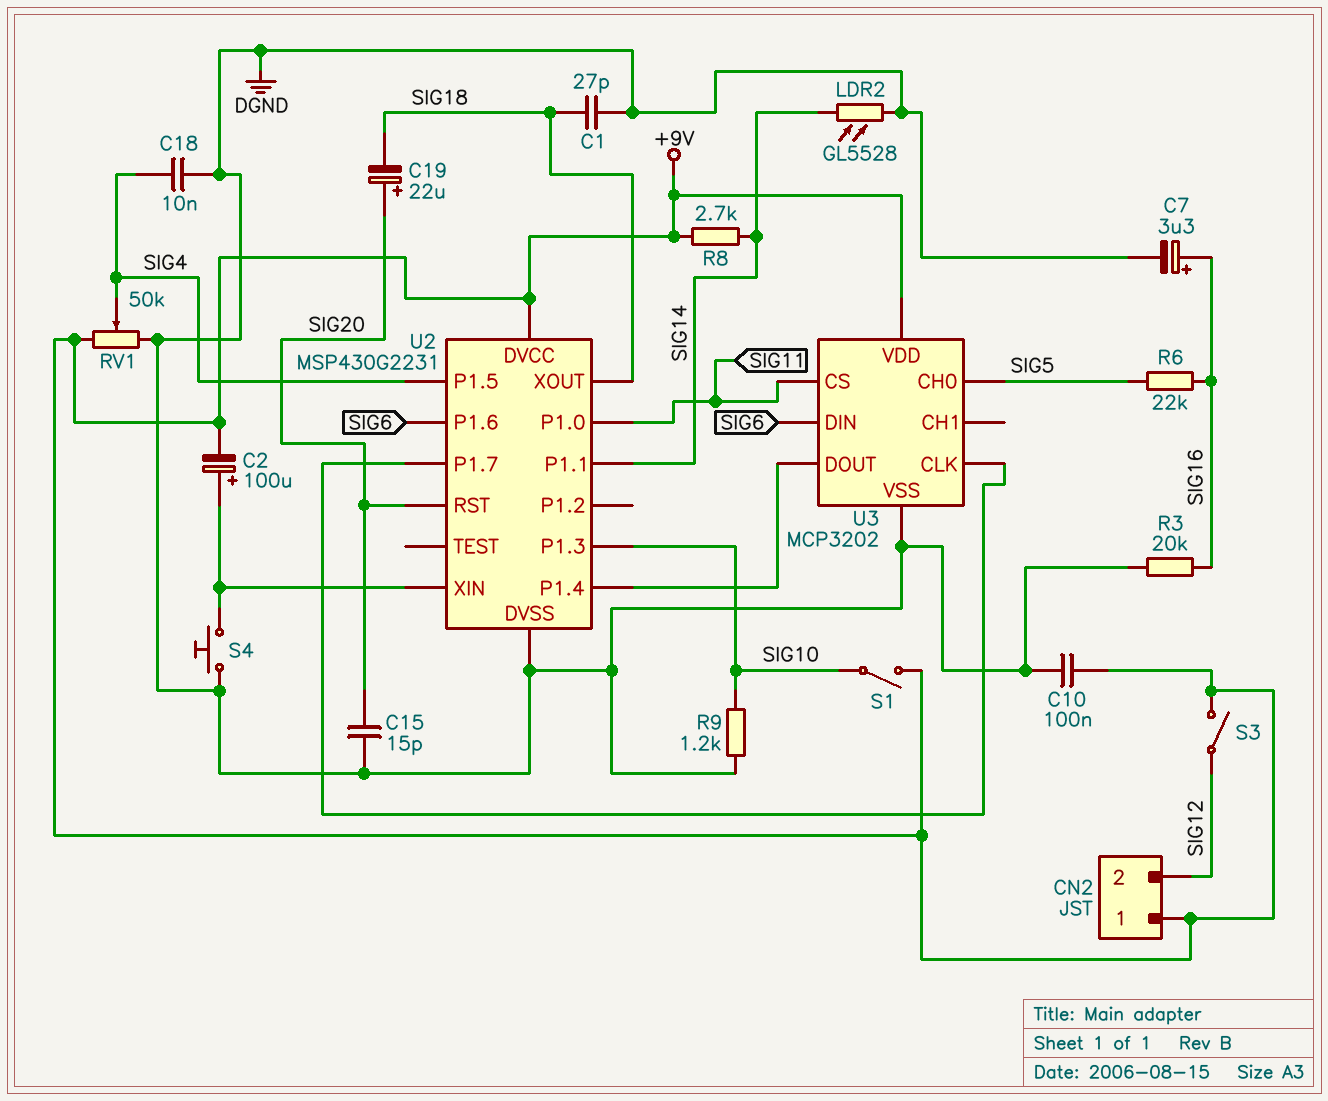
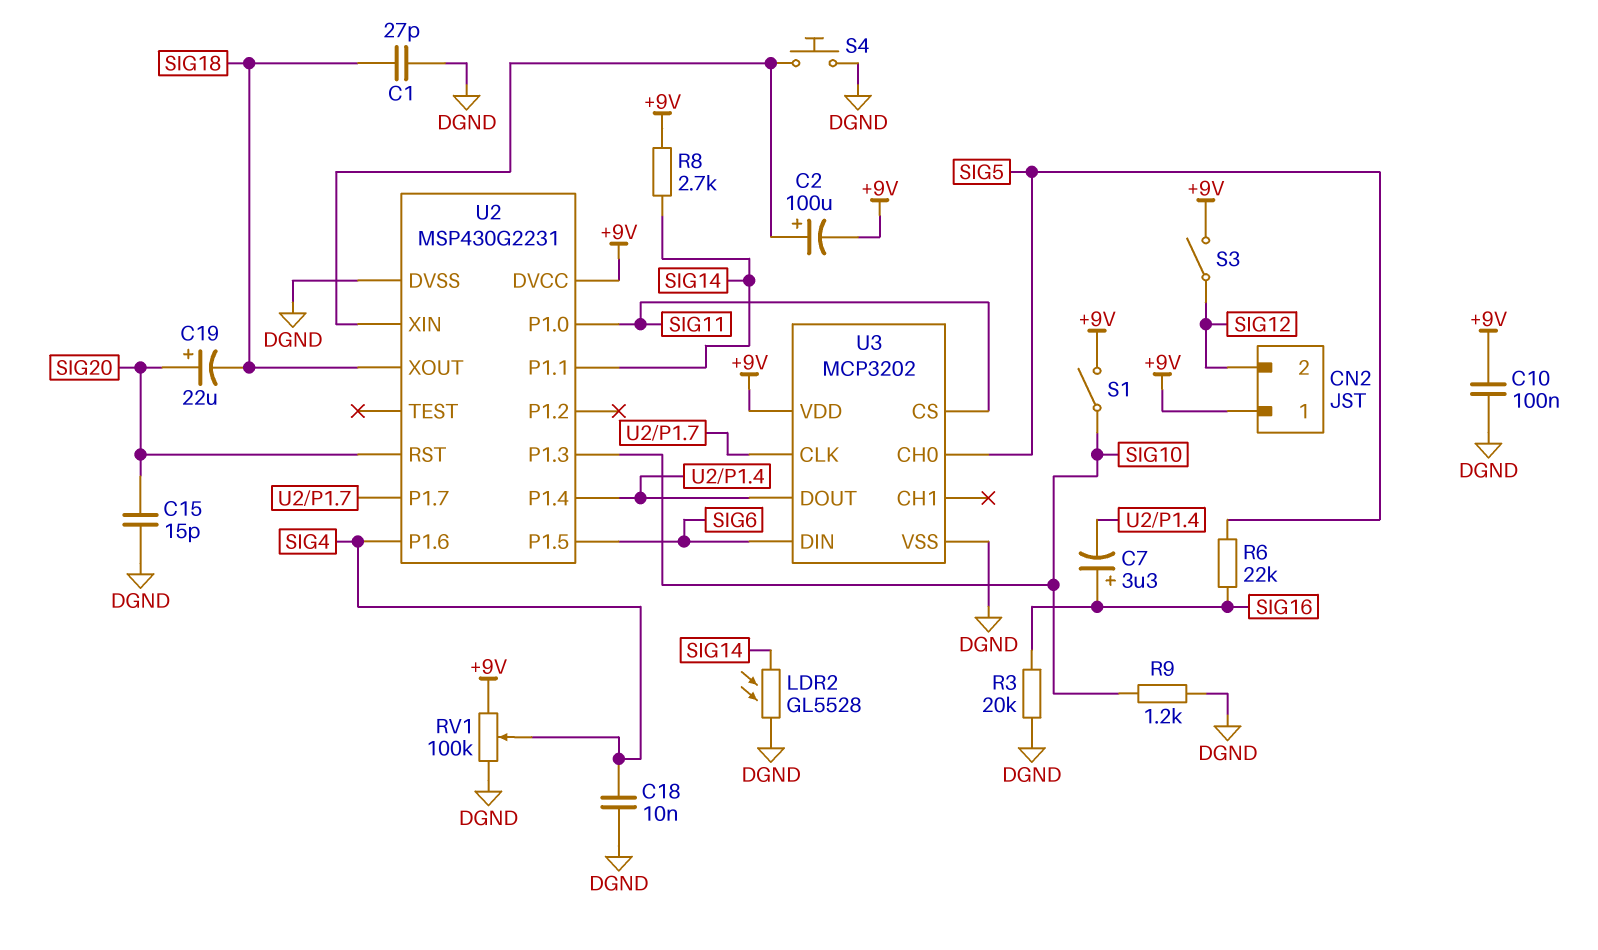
C7: 3.3uF (plus SIG16, minus DGND) -> 3.3uF (plus SIG16, minus U2/P1.4)
RV1: 50k (+9V, DGND, wiper SIG4) -> 100k (+9V, DGND, wiper SIG4)
U2 pin P1.5: SIG4 -> SIG6
U2 pin P1.6: SIG6 -> SIG4

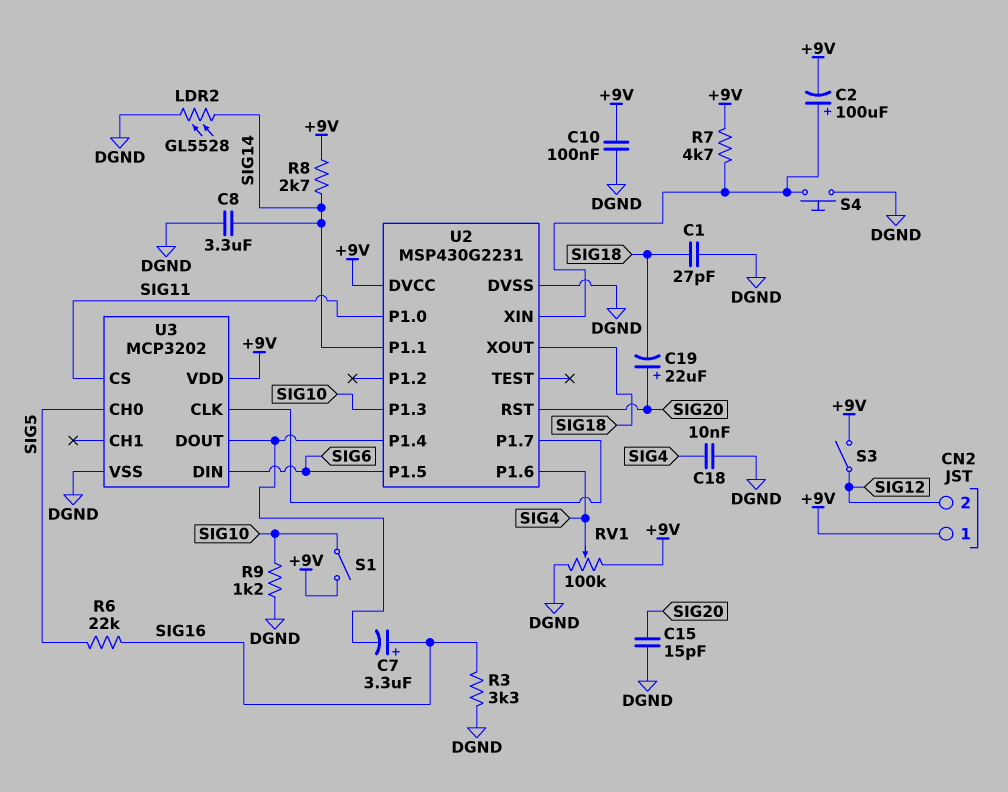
C8: none -> 3.3uF (DGND, SIG14)
R3: 20k (DGND, SIG16) -> 3.3k (DGND, SIG16)
R7: none -> 4.7k (+9V, U2/XIN)

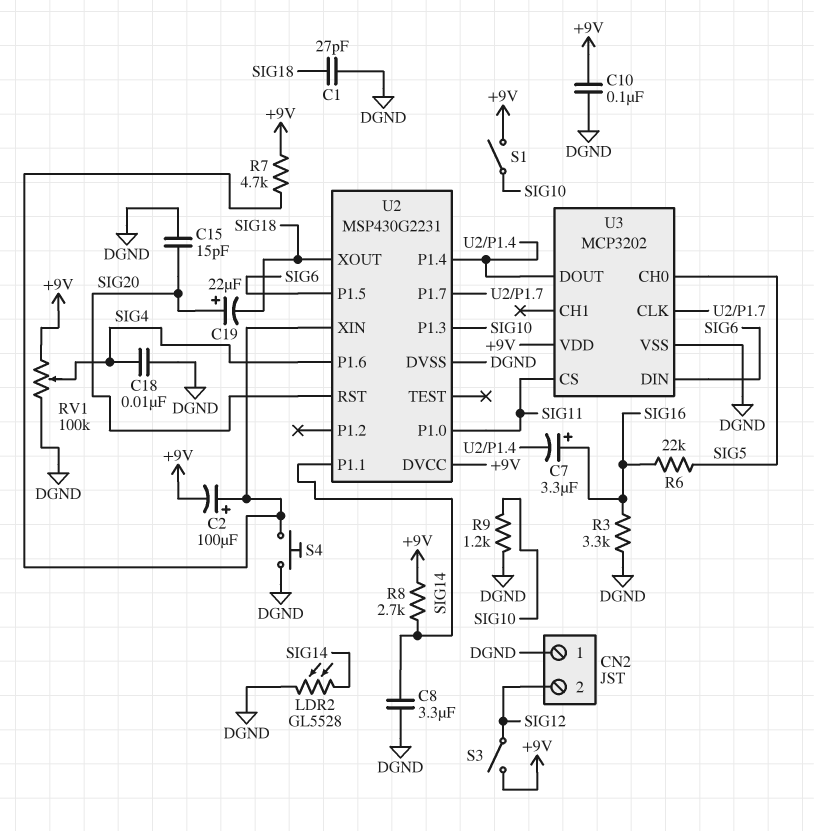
CN2 pin 1: +9V -> DGND

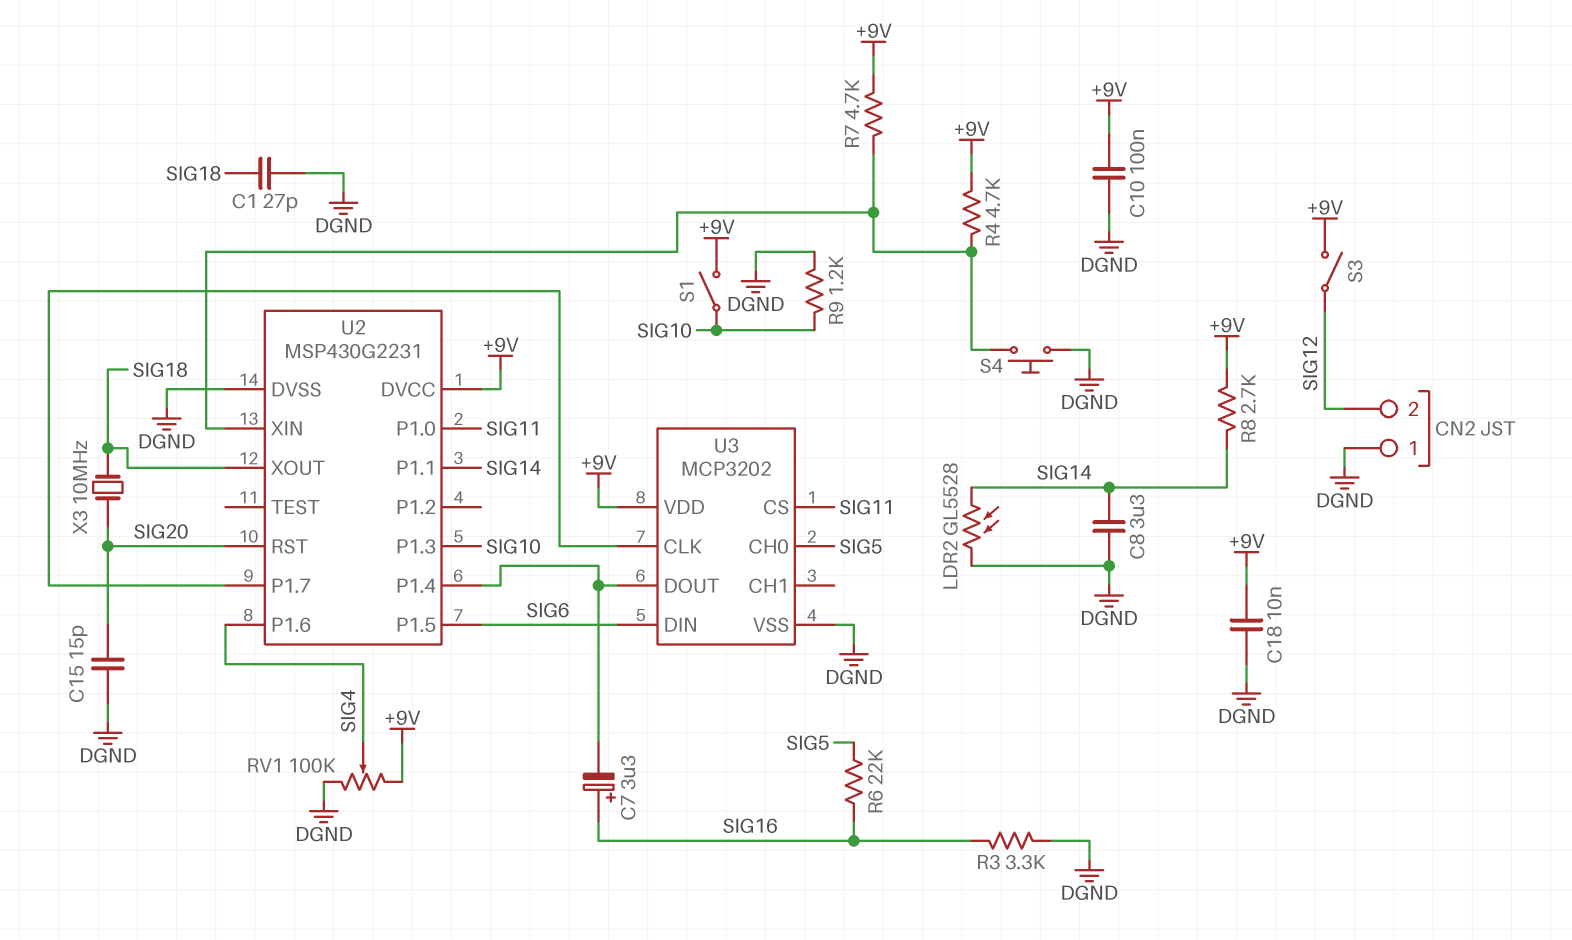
C2: 100uF (plus U2/XIN, minus +9V) -> none
C18: 10nF (DGND, SIG4) -> 10nF (+9V, DGND)
C19: 22uF (plus SIG20, minus SIG18) -> none
R4: none -> 4.7k (+9V, U2/XIN)
X3: none -> 10MHz (SIG18, SIG20)

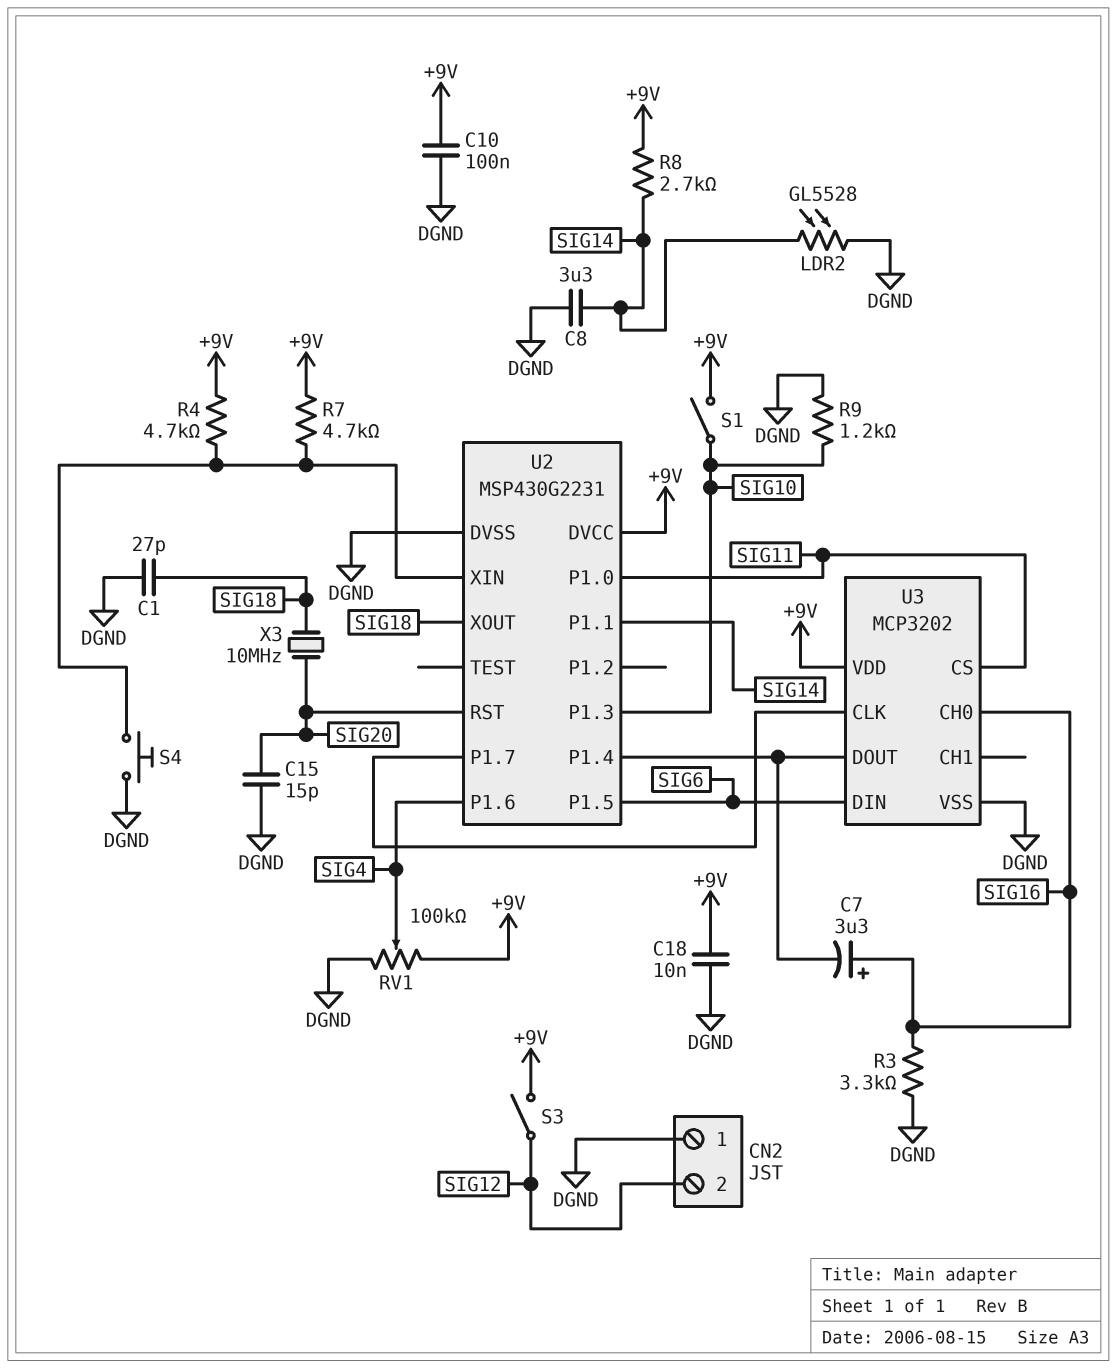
R6: 22k (SIG5, SIG16) -> none
U3 pin CH0: SIG5 -> SIG16

